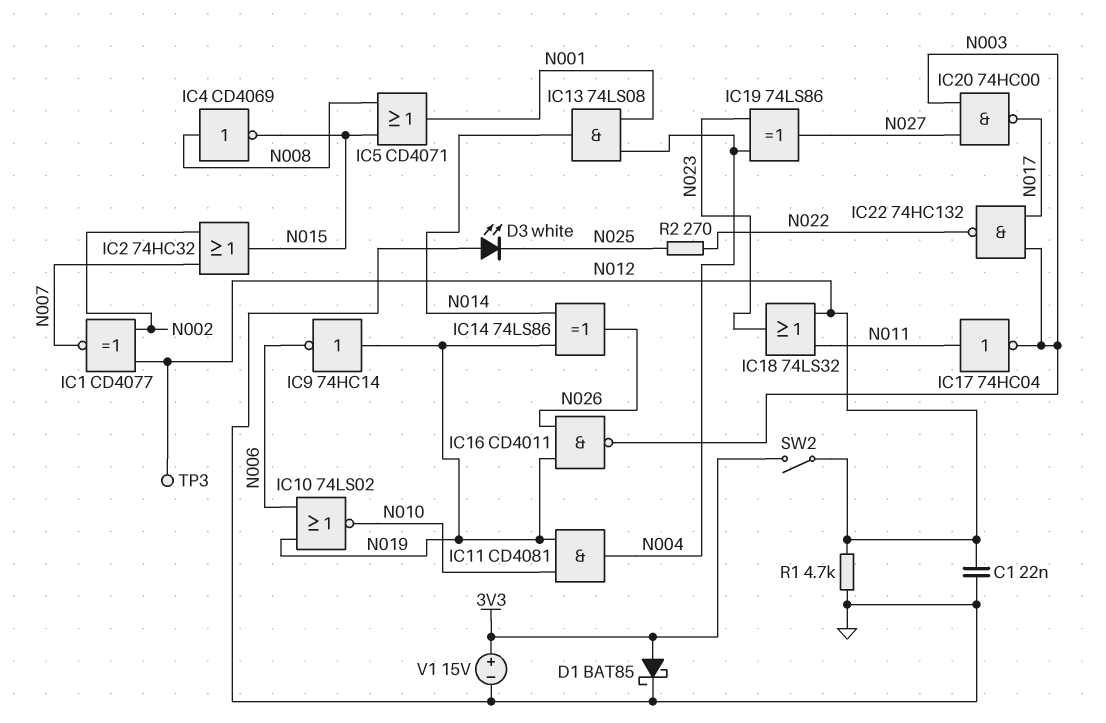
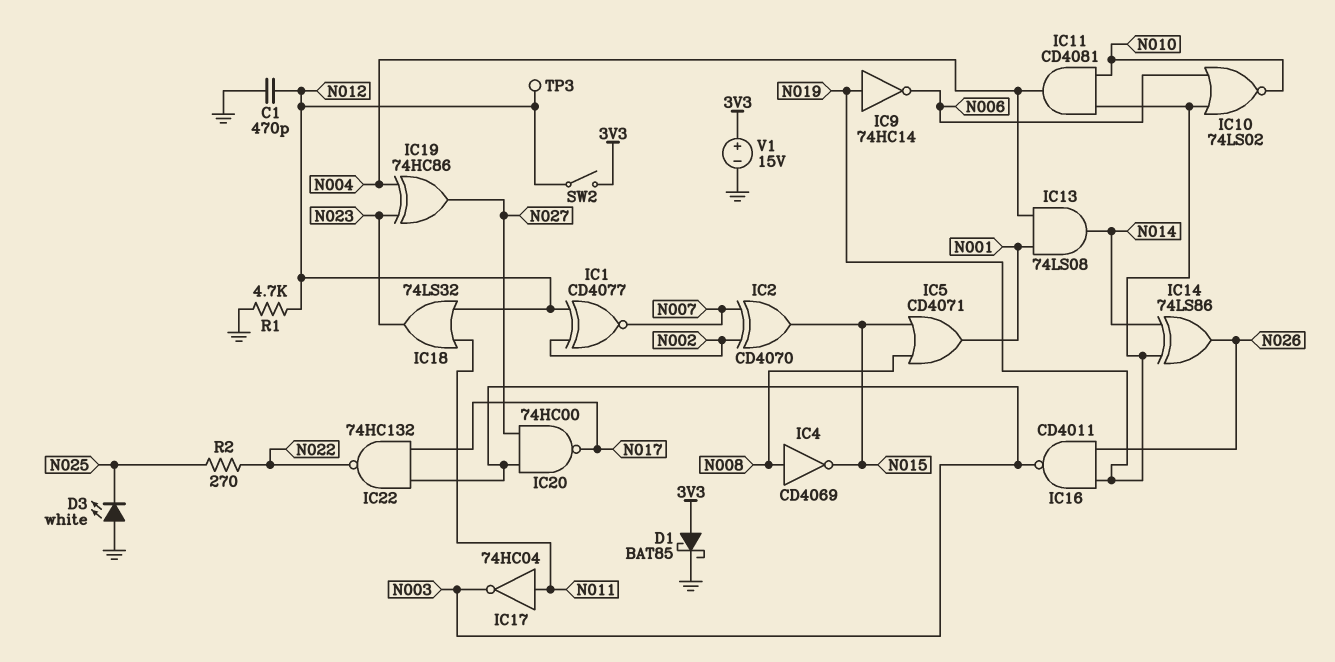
C1: 22nF (GND, N012) -> 470pF (GND, N012)
IC2: OR 74HC32 (in N002, in N007, out N015) -> XOR CD4070 (in N002, in N007, out N015)
IC19: XOR 74LS86 (in N004, in N023, out N027) -> XOR 74HC86 (in N004, in N023, out N027)

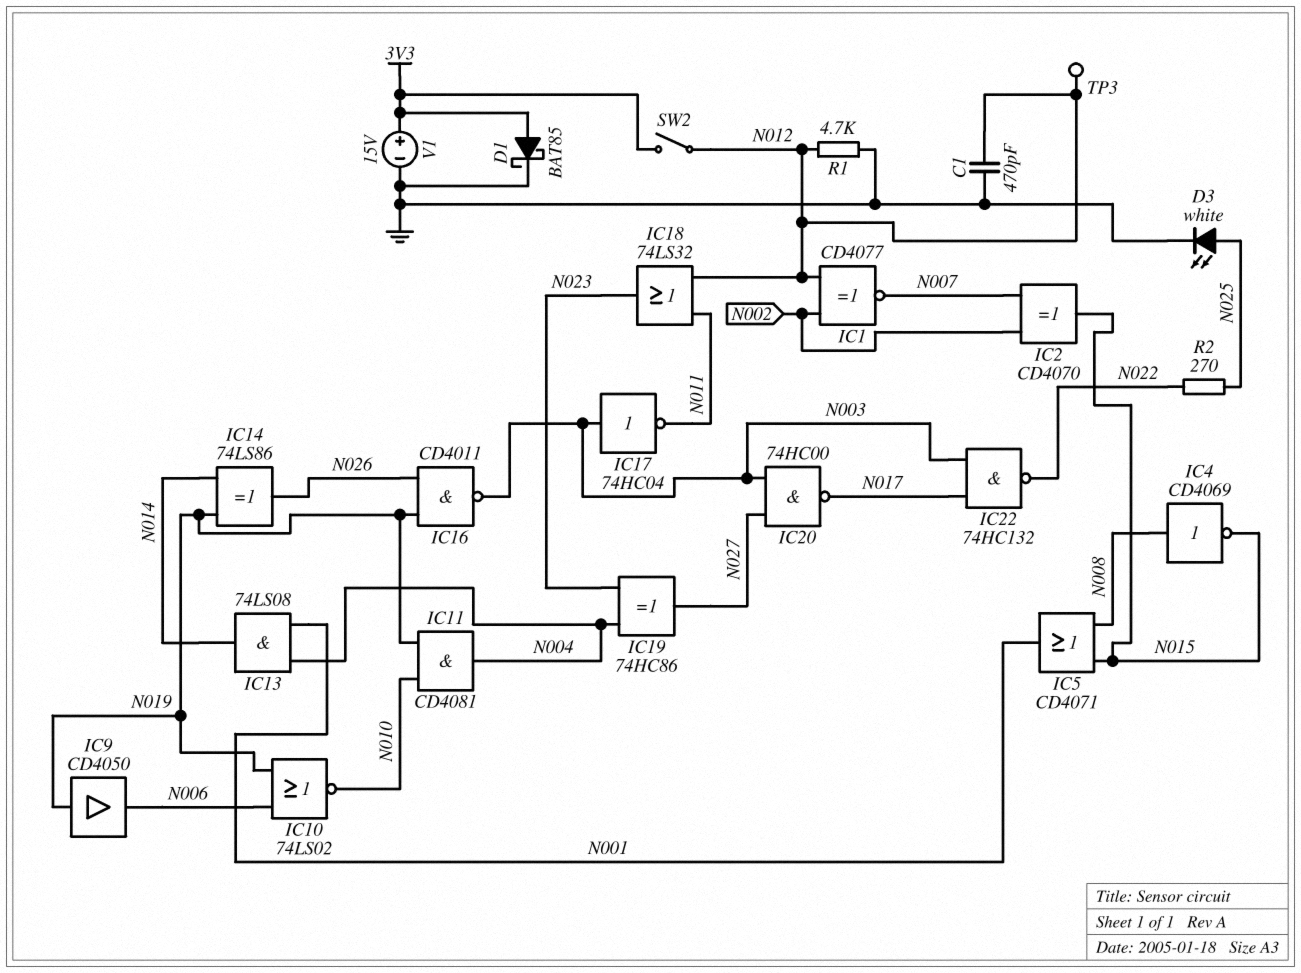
D3: LED white (A GND, K N025) -> LED white (A N025, K GND)
IC9: NOT 74HC14 (in N019, out N006) -> buffer CD4050 (in N019, out N006)
IC17: NOT 74HC04 (in N011, out N003) -> NOT 74HC04 (in N003, out N011)

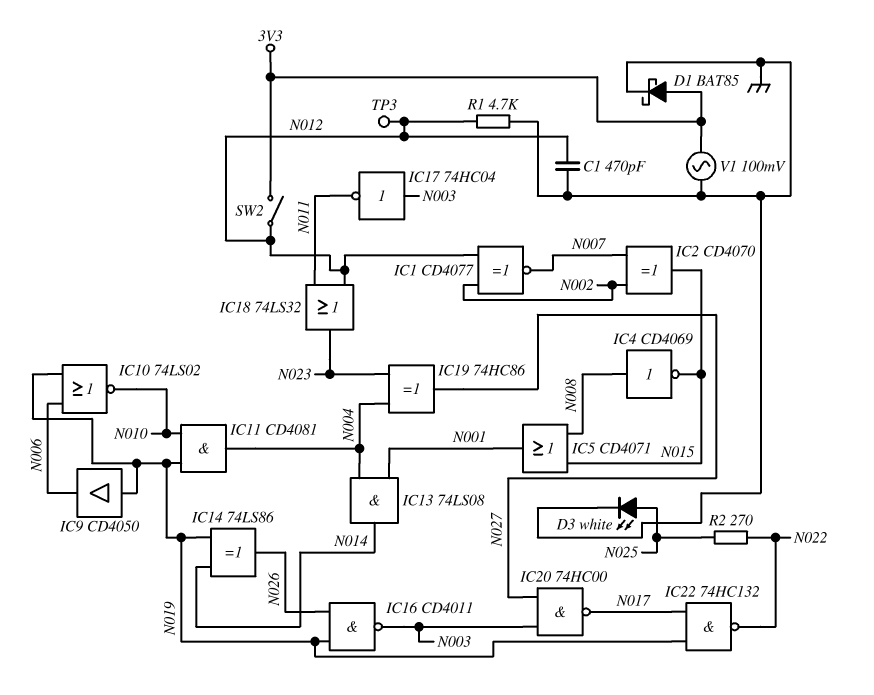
IC22: NAND 74HC132 (in N003, in N017, out N022) -> NAND 74HC132 (in N017, in N019, out N022)
V1: 15V (plus 3V3, minus GND) -> AC 100mV (3V3, GND)

